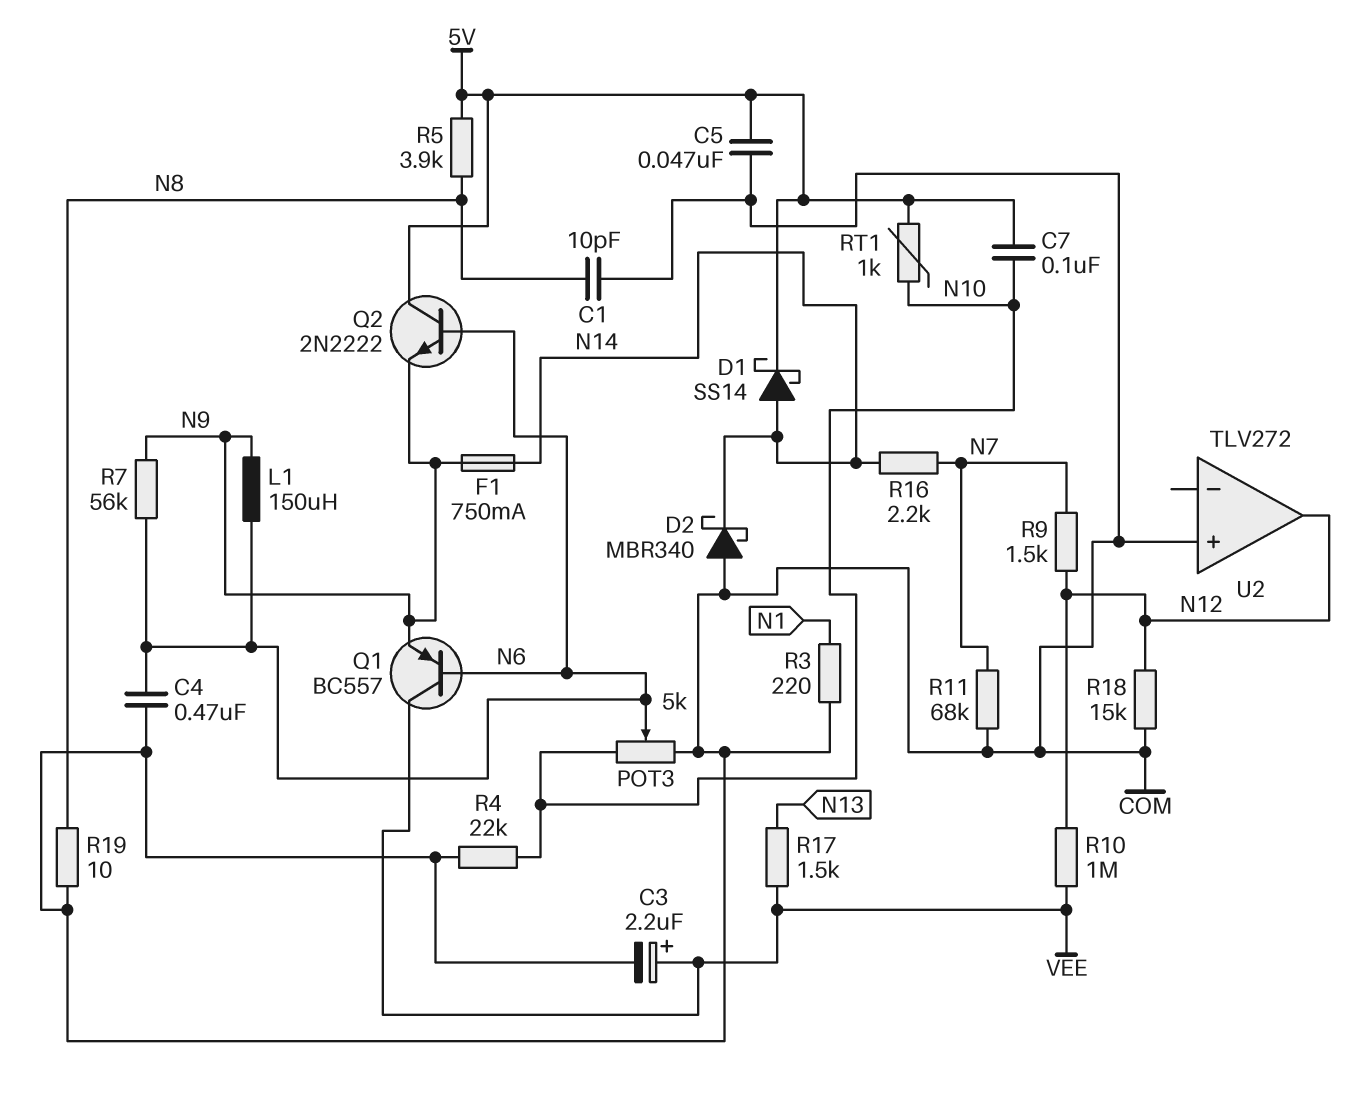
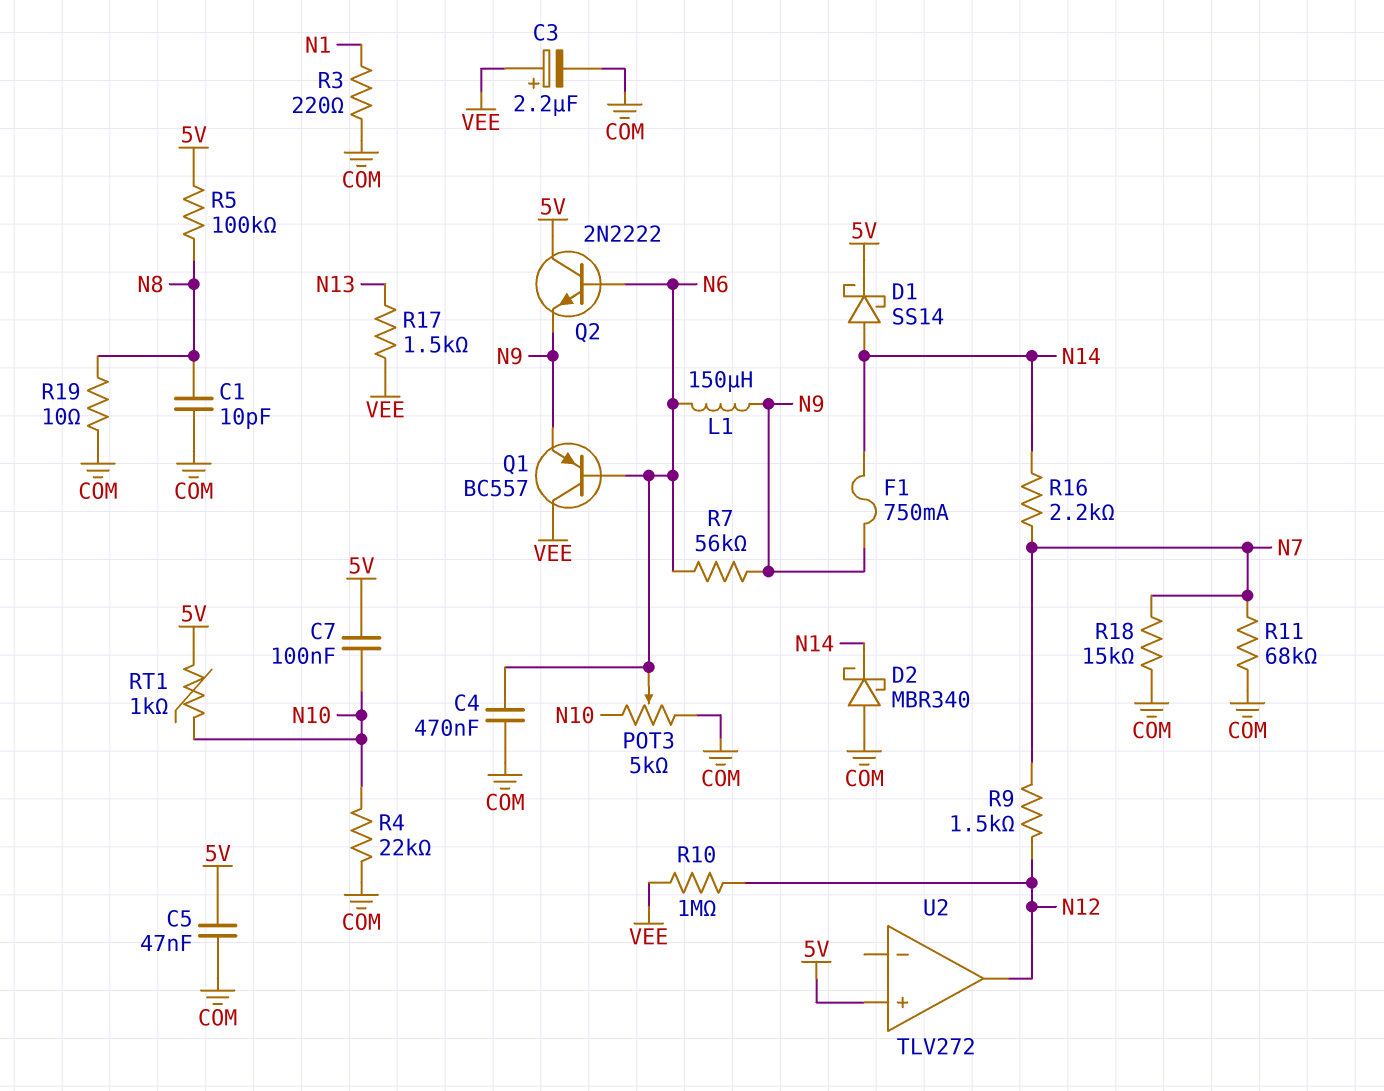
R5: 3.9k (5V, N8) -> 100k (5V, N8)
R18: 15k (COM, N12) -> 15k (COM, N7)
U2 pin in+: COM -> 5V

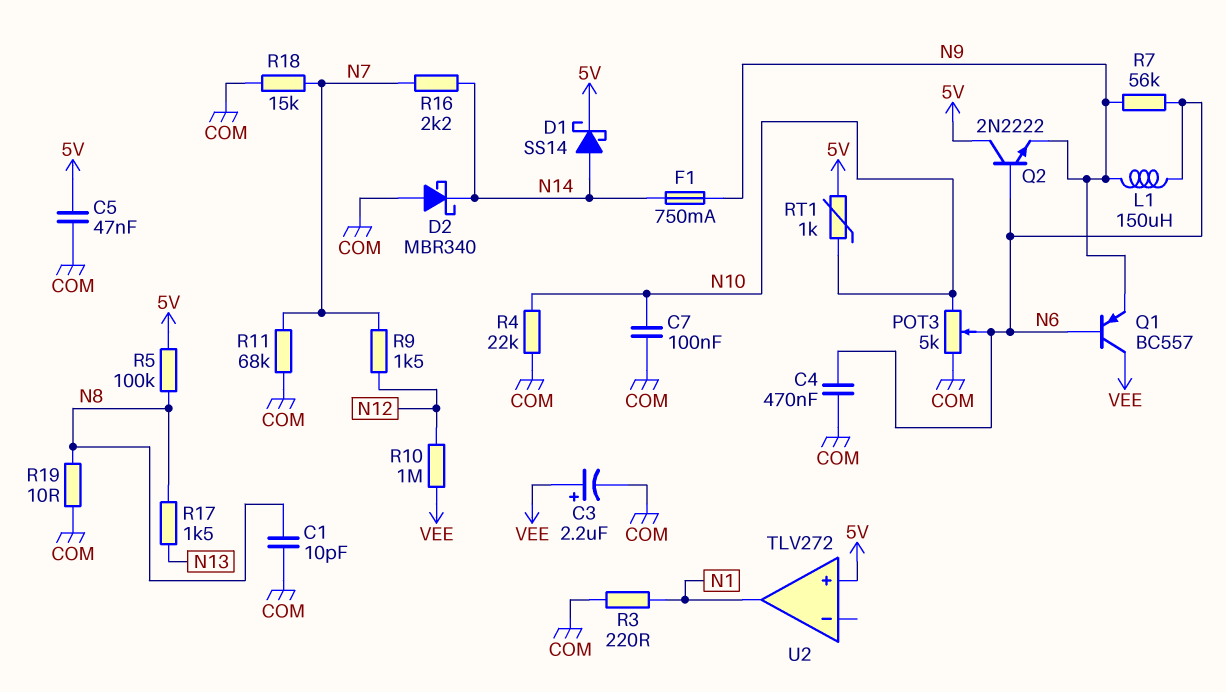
C7: 100nF (5V, N10) -> 100nF (COM, N10)
R17: 1.5k (N13, VEE) -> 1.5k (N8, N13)
U2 pin out: N12 -> N1

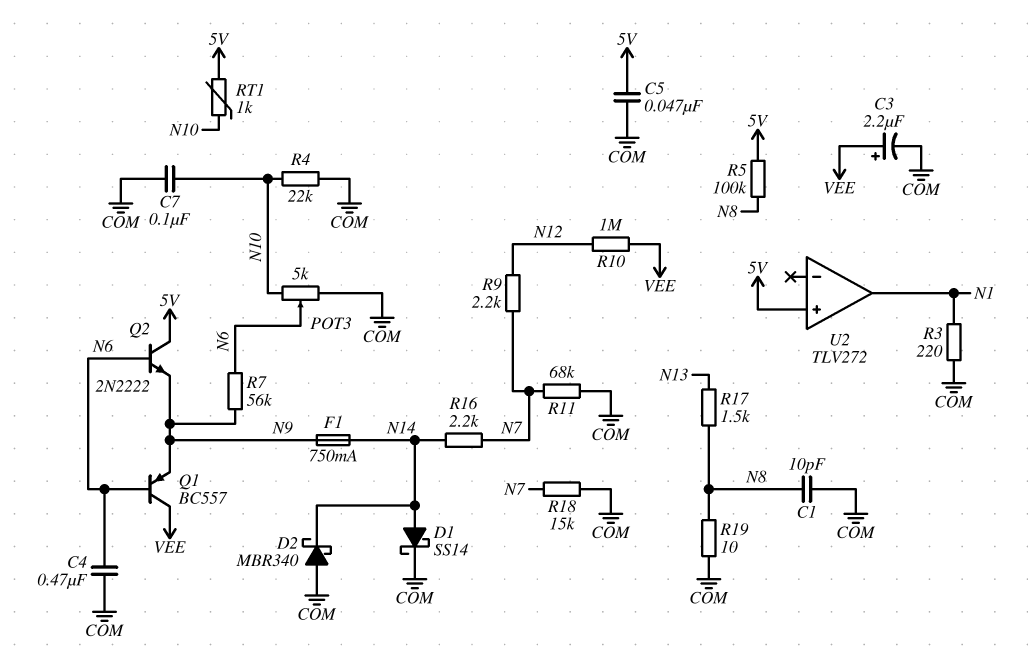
D1: schottky SS14 (A N14, K 5V) -> schottky SS14 (A N14, K COM)
L1: 150uH (N6, N9) -> none
R9: 1.5k (N7, N12) -> 2.2k (N7, N12)

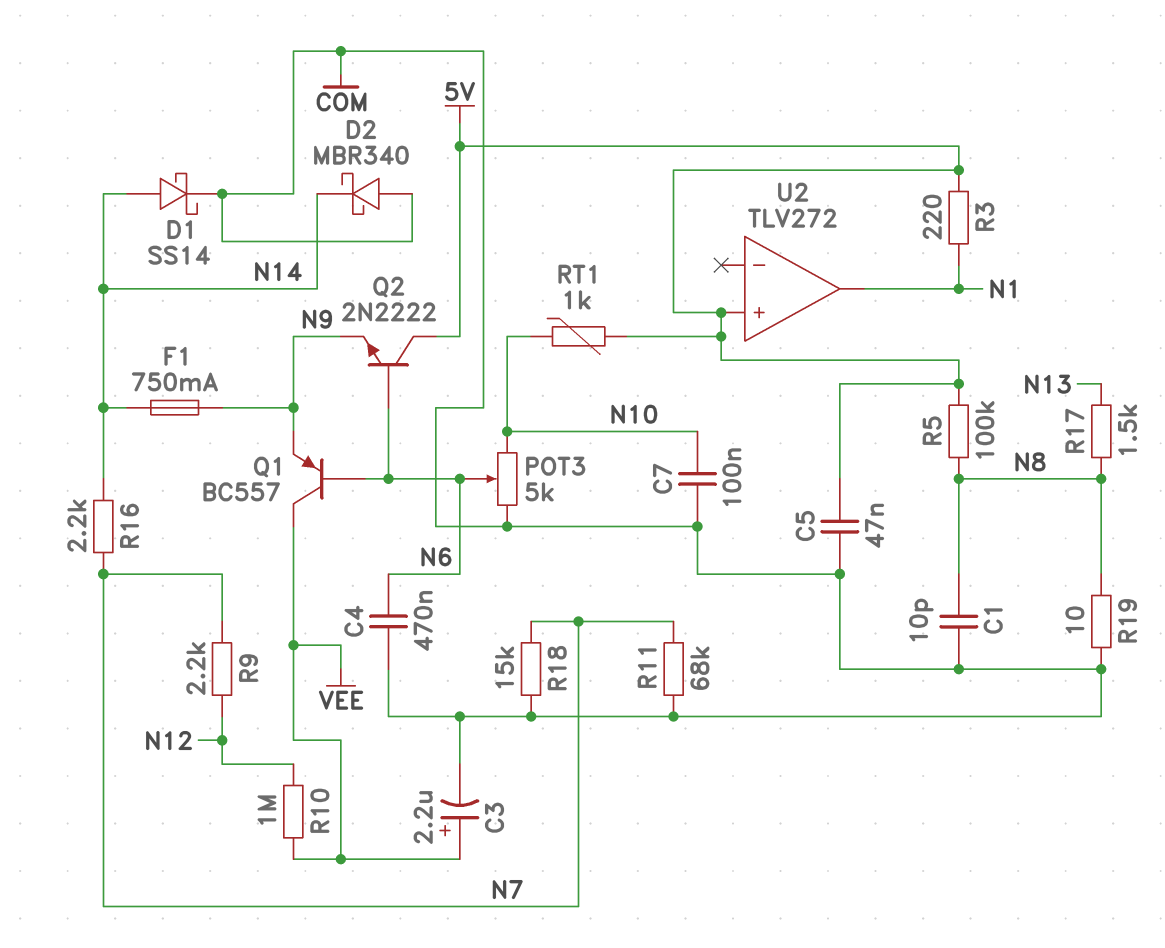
R3: 220 (COM, N1) -> 220 (5V, N1)
R4: 22k (COM, N10) -> none
R7: 56k (N6, N9) -> none

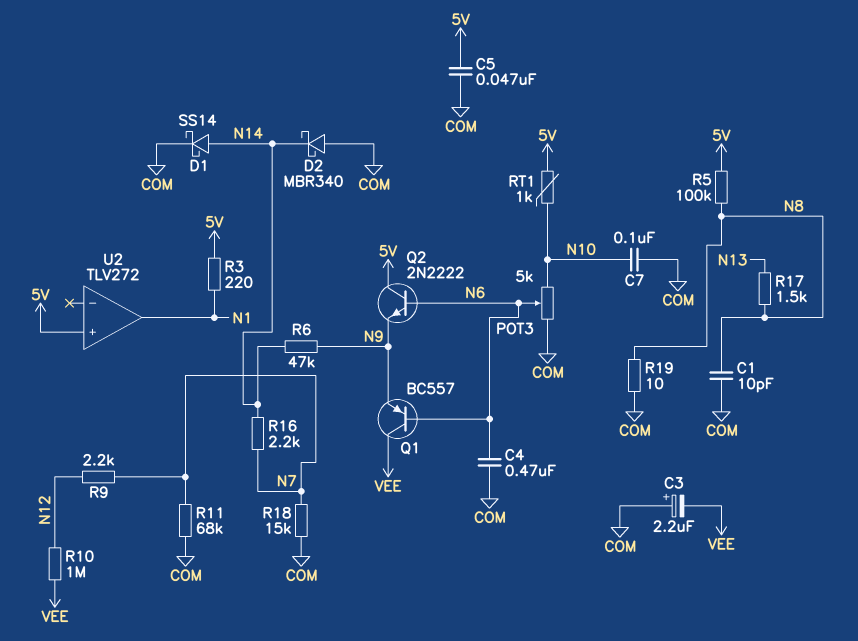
C3: 2.2uF (plus VEE, minus COM) -> 2.2uF (plus COM, minus VEE)
F1: 750mA (N9, N14) -> none
R6: none -> 47k (N9, N14)

